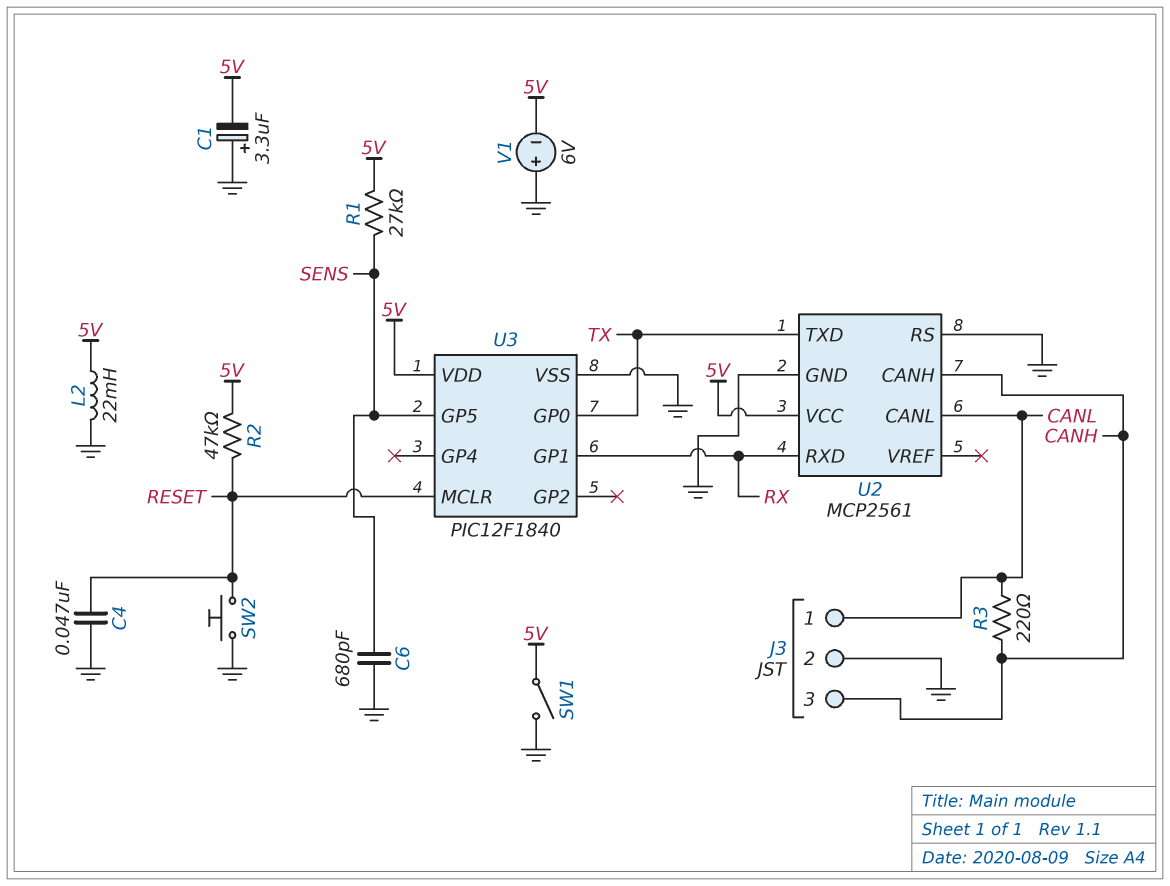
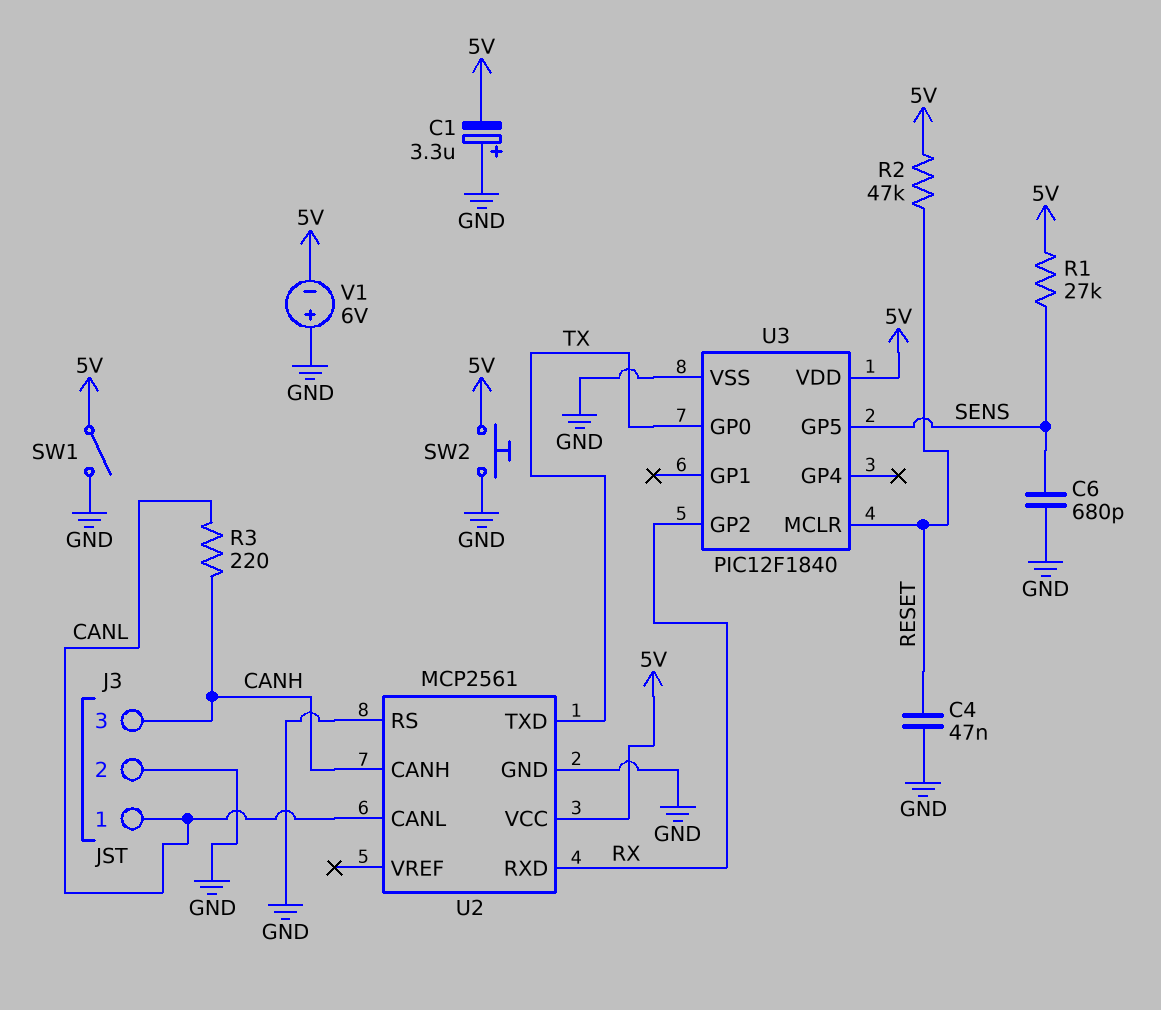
L2: 22mH (5V, GND) -> none
SW2: button (GND, RESET) -> button (5V, GND)
U3 pin GP1: RX -> none
U3 pin GP2: none -> RX

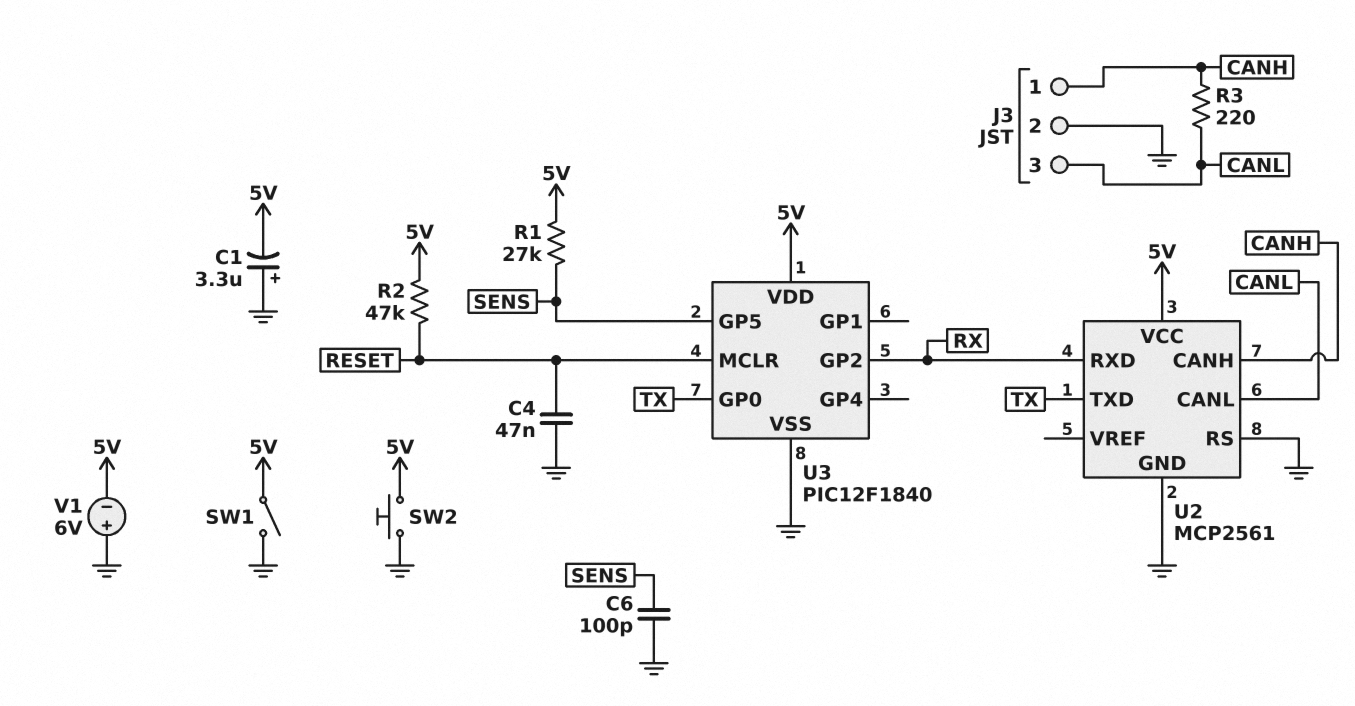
C6: 680pF (GND, SENS) -> 100pF (GND, SENS)
J3 pin 1: CANL -> CANH
J3 pin 3: CANH -> CANL

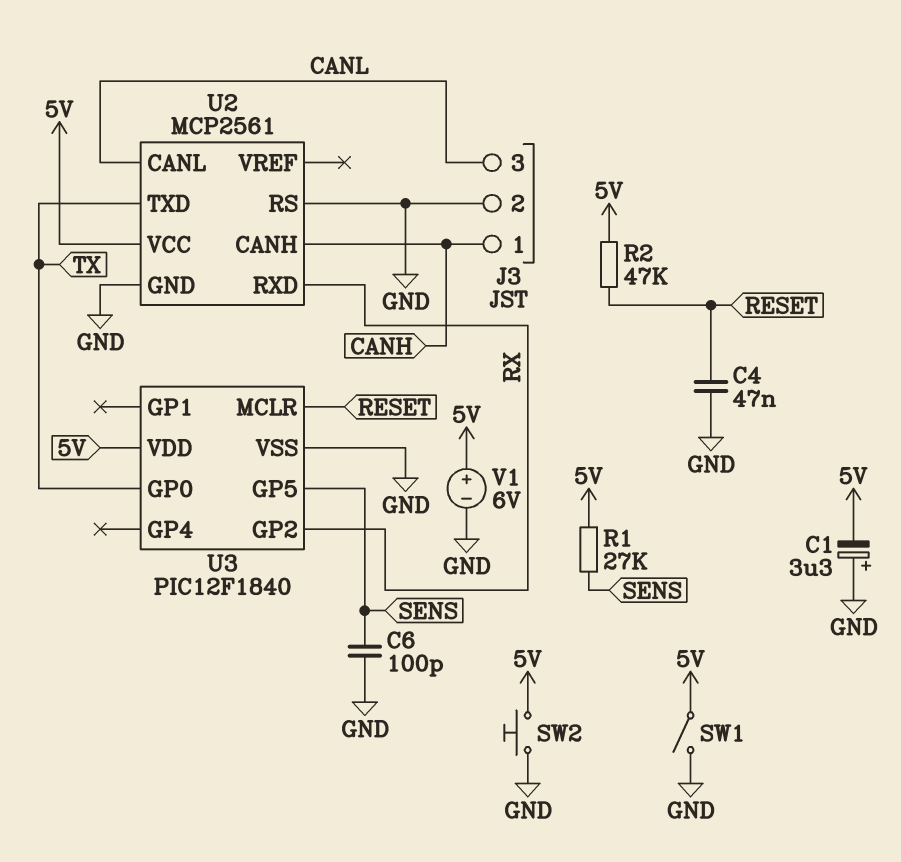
R3: 220 (CANH, CANL) -> none
V1: 6V (plus GND, minus 5V) -> 6V (plus 5V, minus GND)

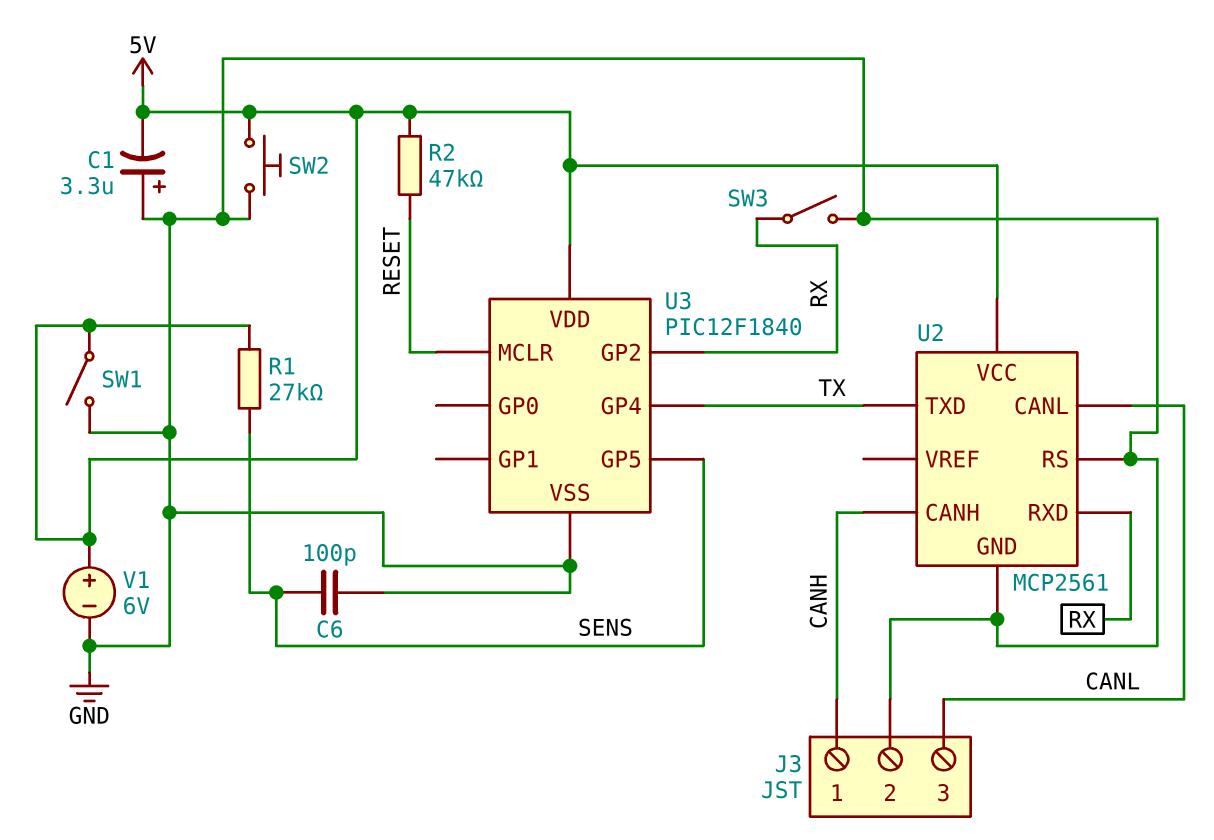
C4: 47nF (GND, RESET) -> none
SW3: none -> switch (GND, RX)
U3 pin GP0: TX -> none
U3 pin GP4: none -> TX

